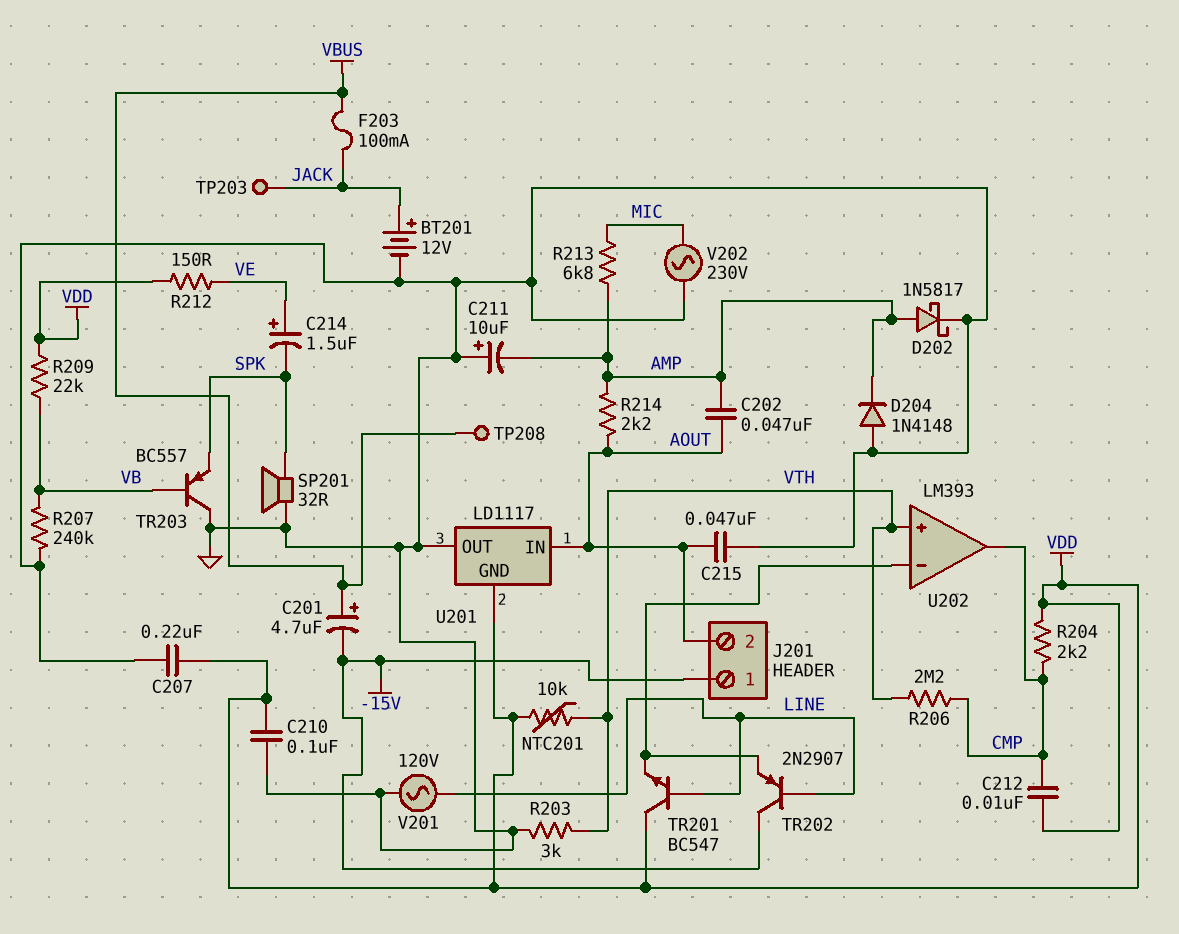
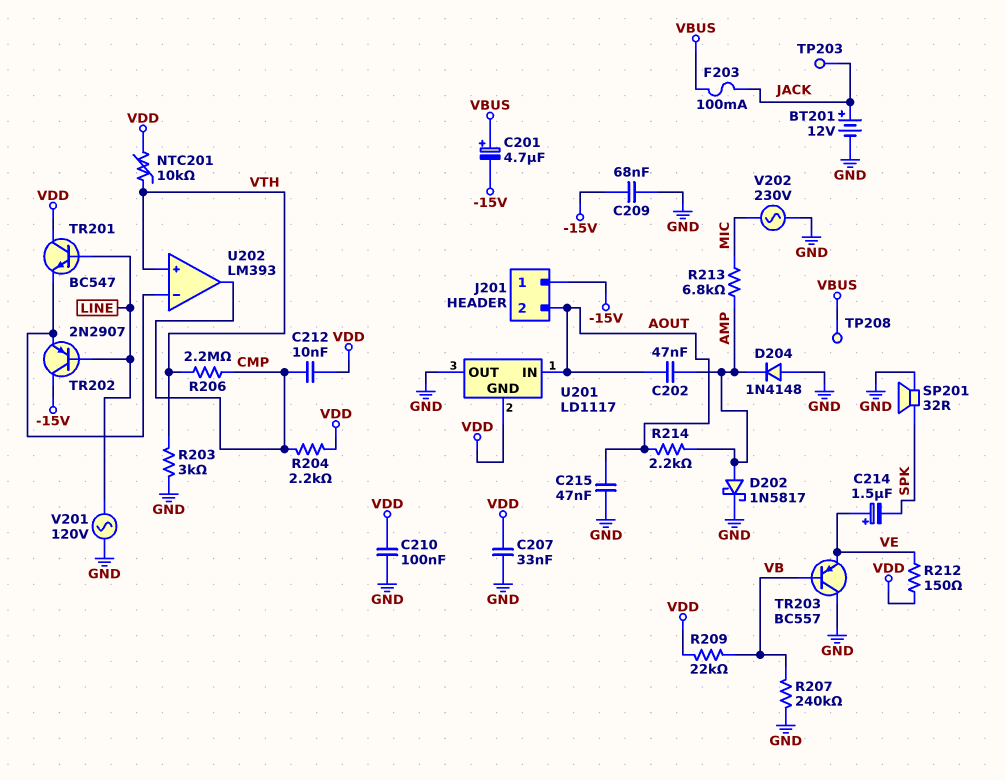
C207: 220nF (GND, VDD) -> 33nF (GND, VDD)
C209: none -> 68nF (-15V, GND)
C211: 10uF (plus GND, minus AMP) -> none
TR203: PNP BC557 (B VB, C GND, E SPK) -> PNP BC557 (B VB, C GND, E VE)

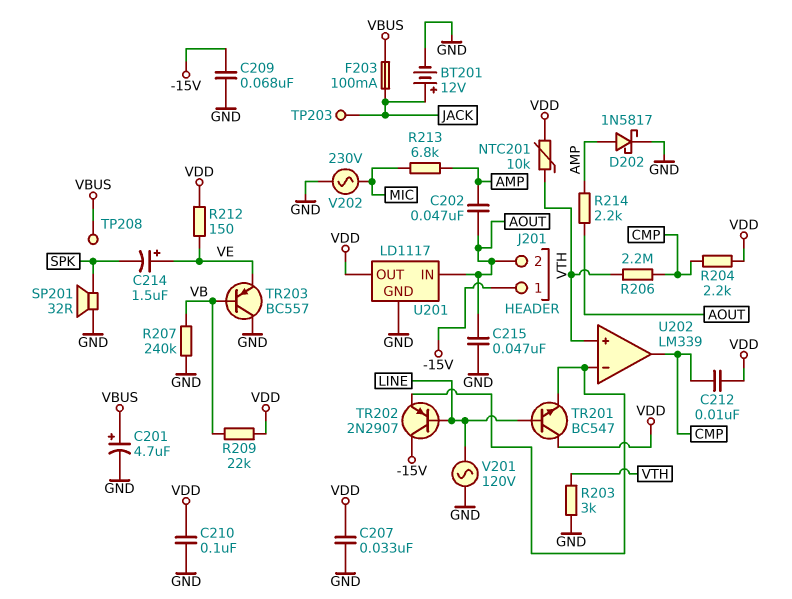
C201: 4.7uF (plus VBUS, minus -15V) -> 4.7uF (plus VBUS, minus GND)
D204: diode 1N4148 (A GND, K AMP) -> none
U201 pin GND: VDD -> GND
U201 pin OUT: GND -> VDD
U202: LM393 -> LM339

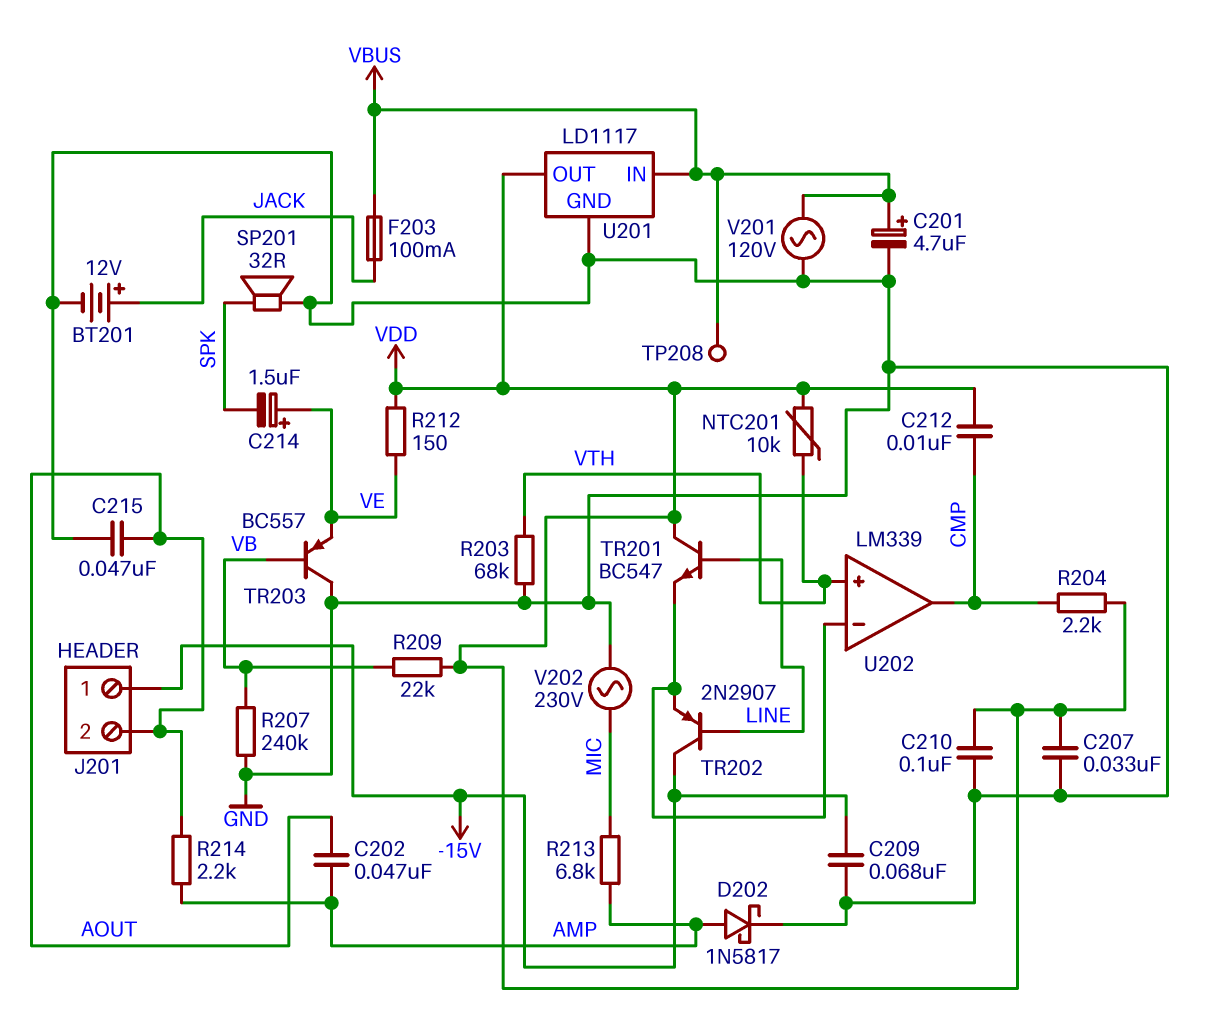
R203: 3k (GND, VTH) -> 68k (GND, VTH)
R206: 2.2M (CMP, VTH) -> none
TP203: test point (JACK) -> none
U201 pin IN: AOUT -> VBUS
V201: AC 120V (GND, LINE) -> AC 120V (GND, VBUS)

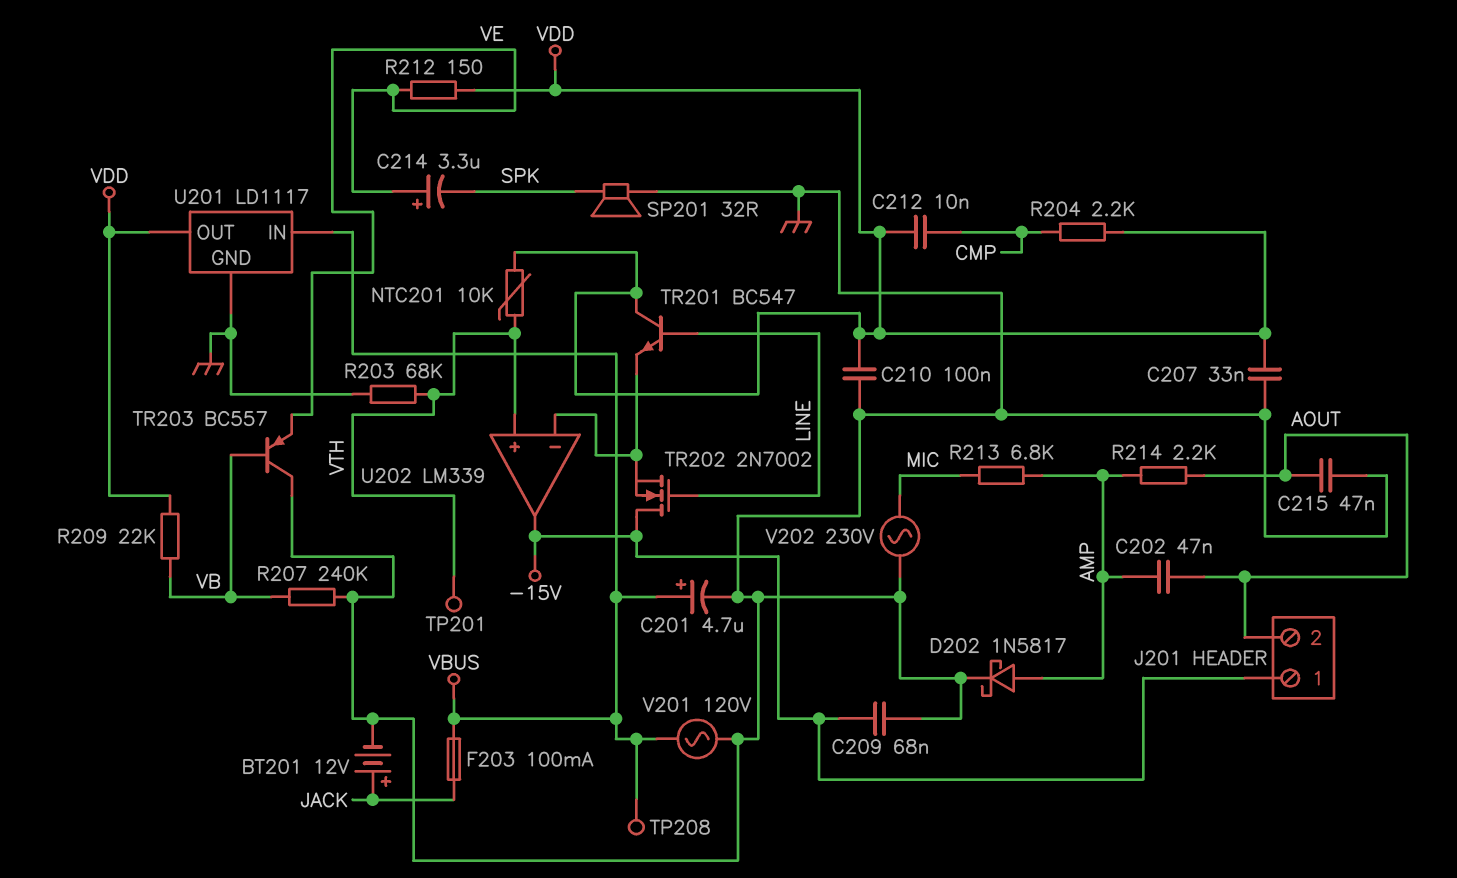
C214: 1.5uF (plus VE, minus SPK) -> 3.3uF (plus VE, minus SPK)
TP201: none -> test point (VTH)
TR202: PNP 2N2907 (B LINE, C -15V, E U202/in-) -> NMOS 2N7002 (G LINE, D -15V, S U202/in-)
U202 pin out: CMP -> -15V

